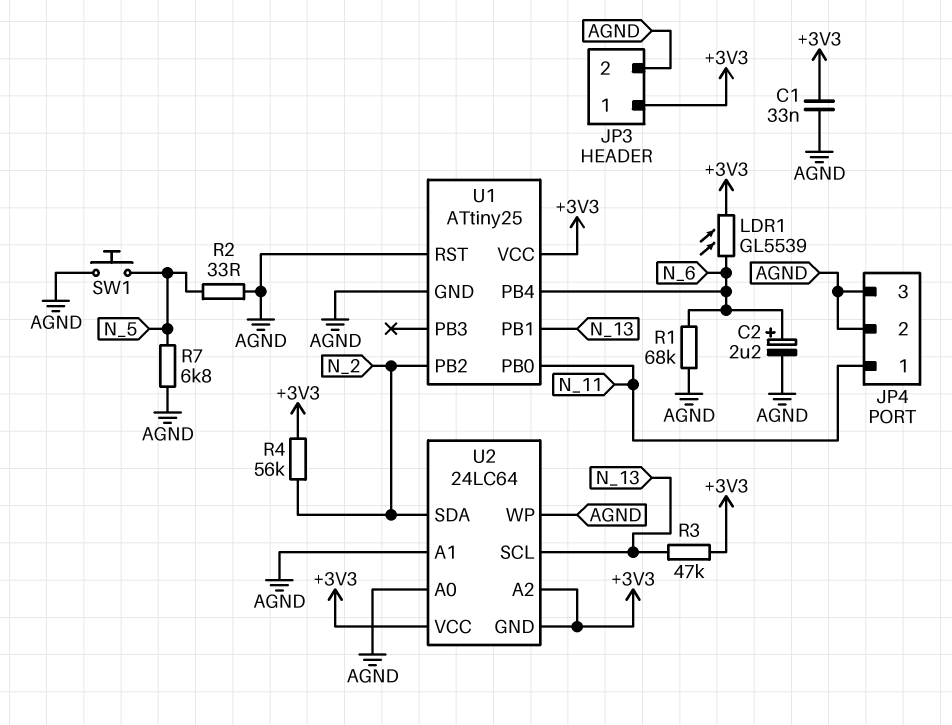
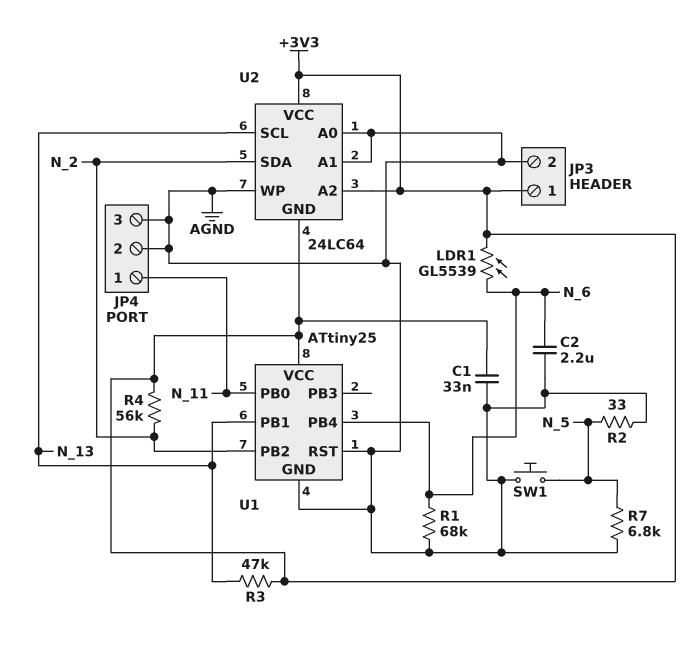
C2: 2.2uF (plus N_6, minus AGND) -> 2.2uF (AGND, N_6)

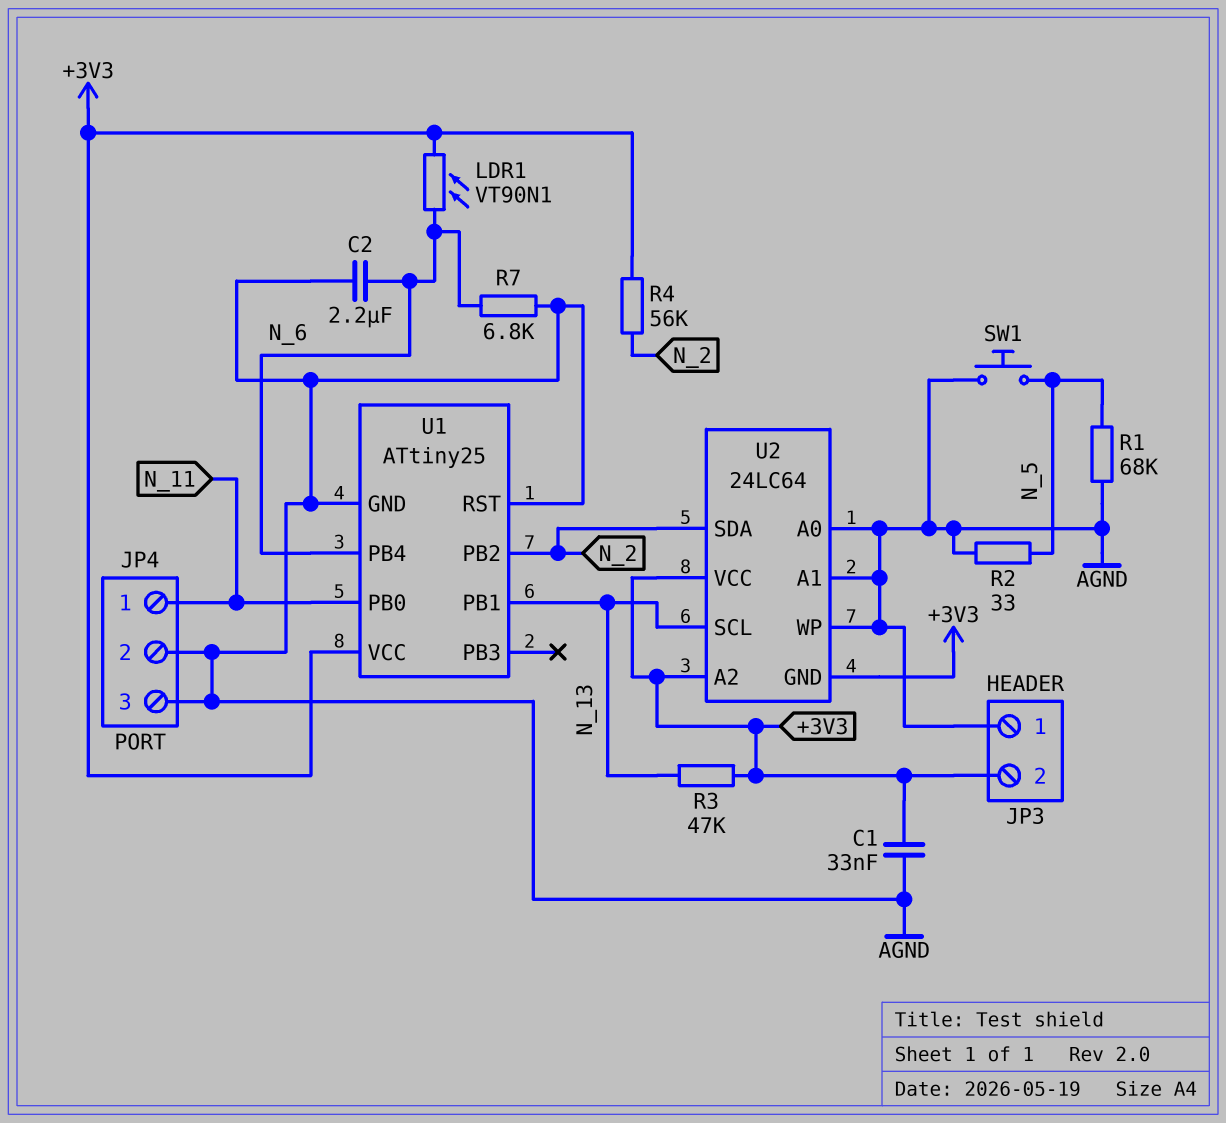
JP3 pin 1: +3V3 -> AGND
JP3 pin 2: AGND -> +3V3
LDR1: GL5539 (+3V3, N_6) -> VT90N1 (+3V3, N_6)
R1: 68k (AGND, N_6) -> 68k (AGND, N_5)
R7: 6.8k (AGND, N_5) -> 6.8k (AGND, N_6)

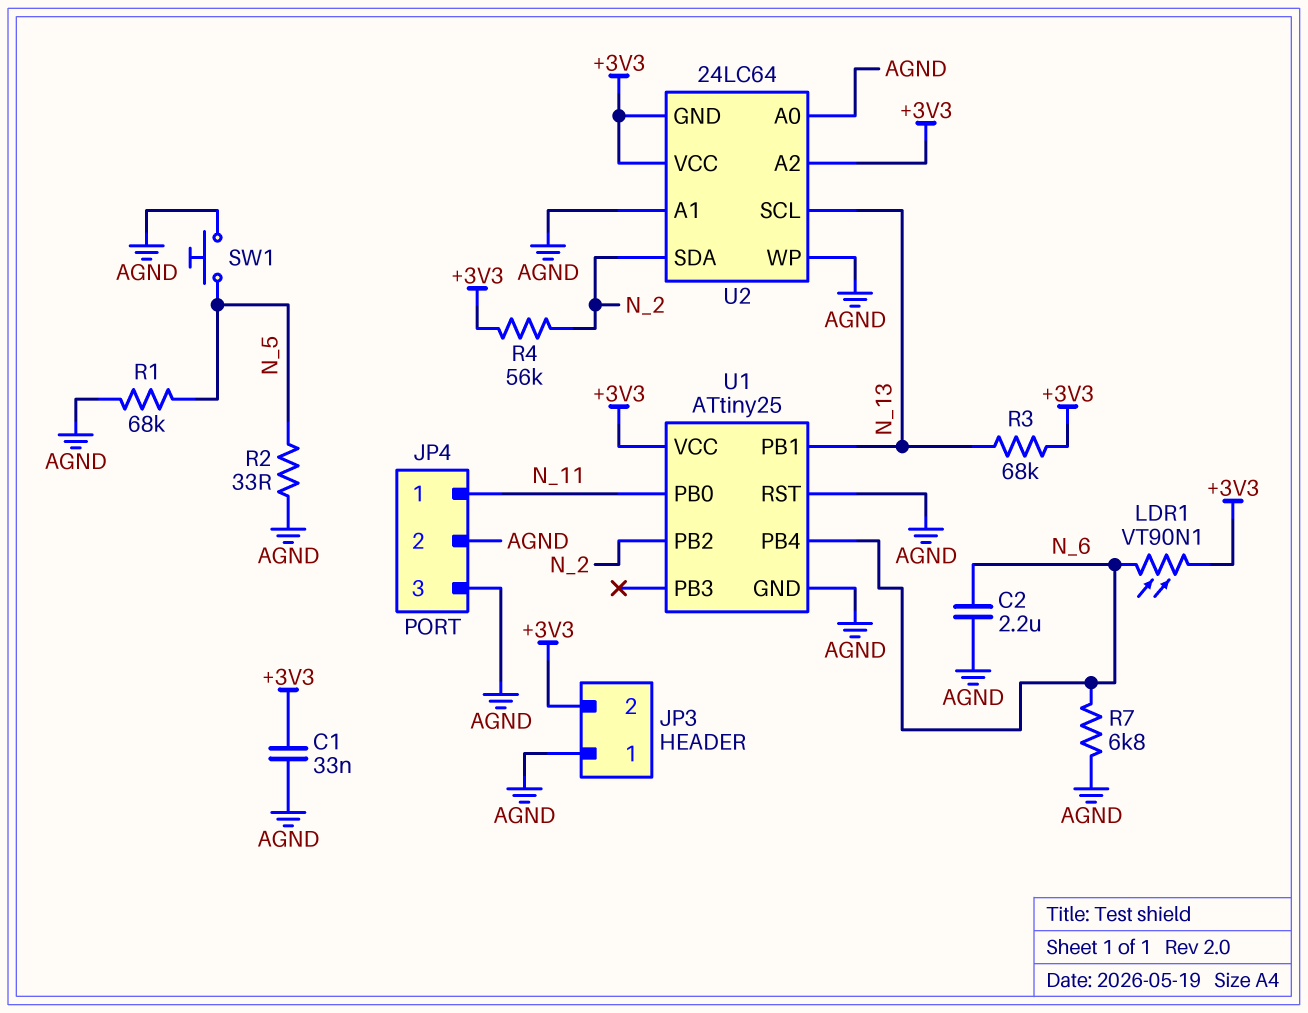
R3: 47k (+3V3, N_13) -> 68k (+3V3, N_13)

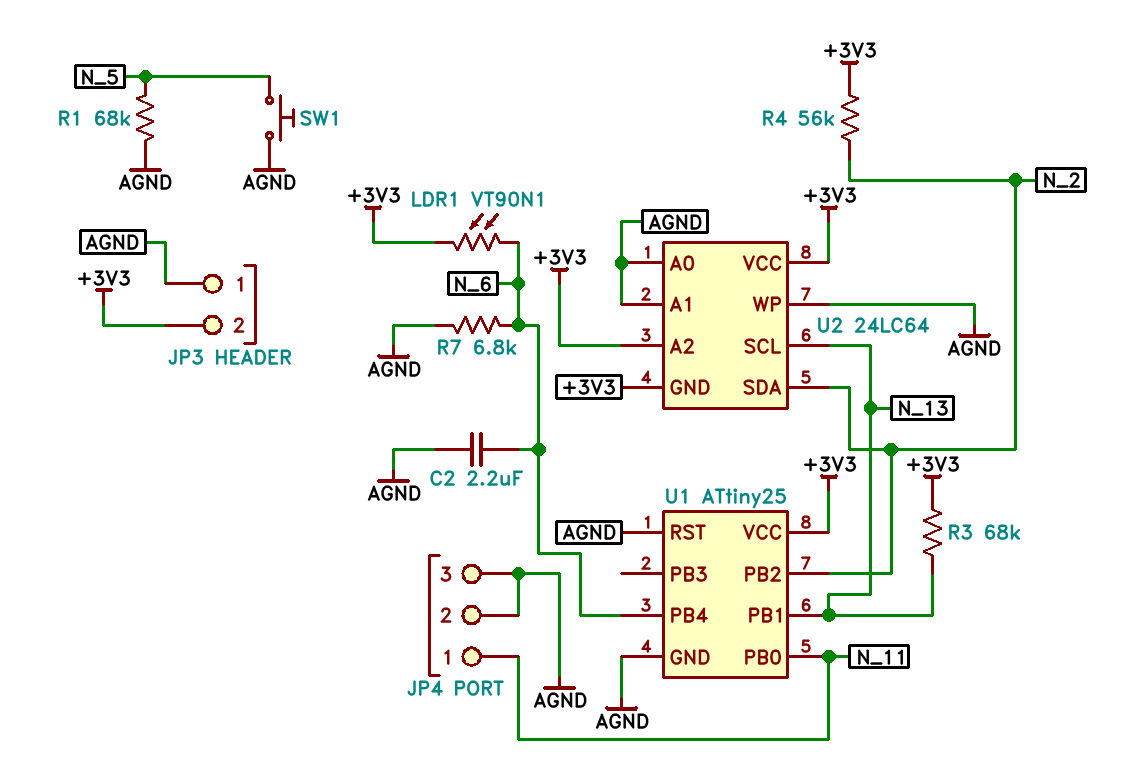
C1: 33nF (+3V3, AGND) -> none
R2: 33 (AGND, N_5) -> none

